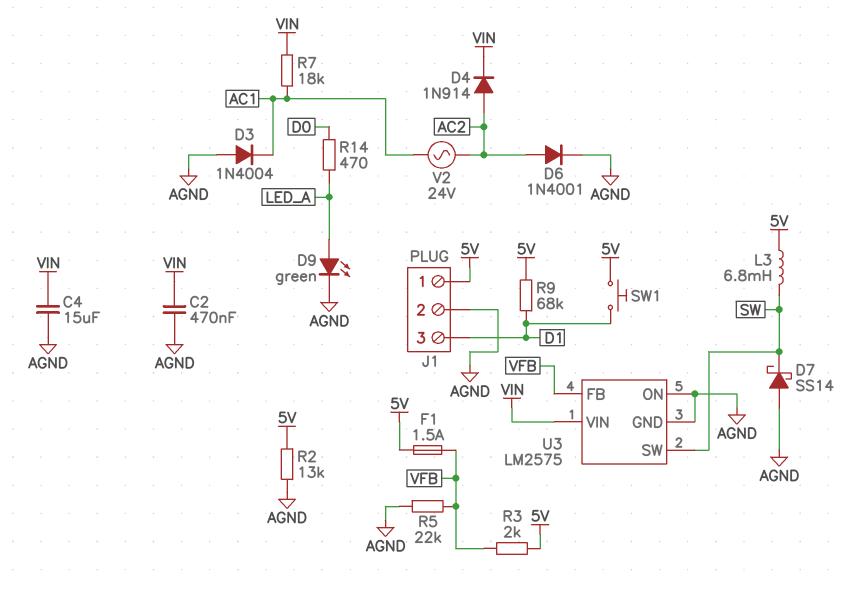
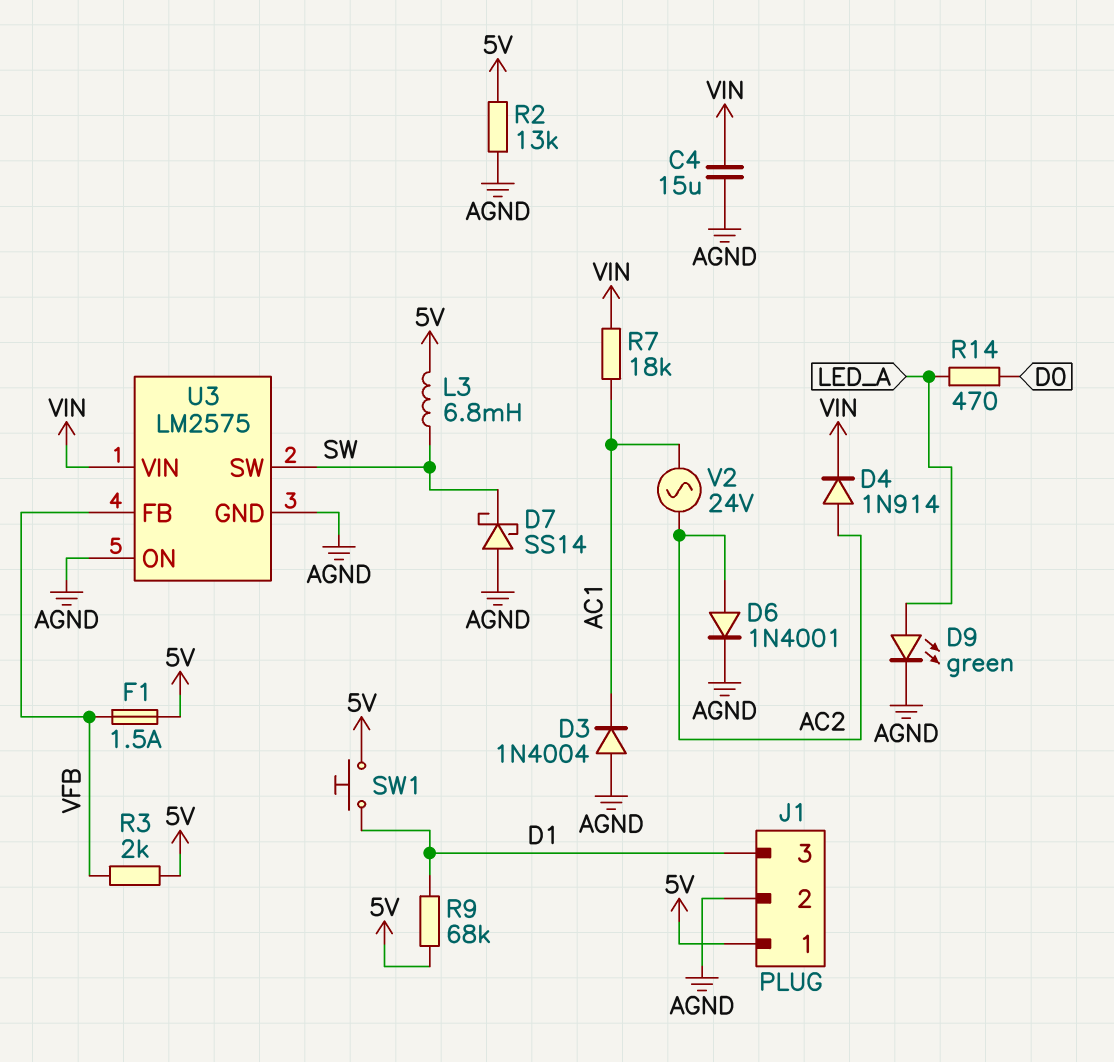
C2: 470nF (AGND, VIN) -> none
R5: 22k (AGND, VFB) -> none

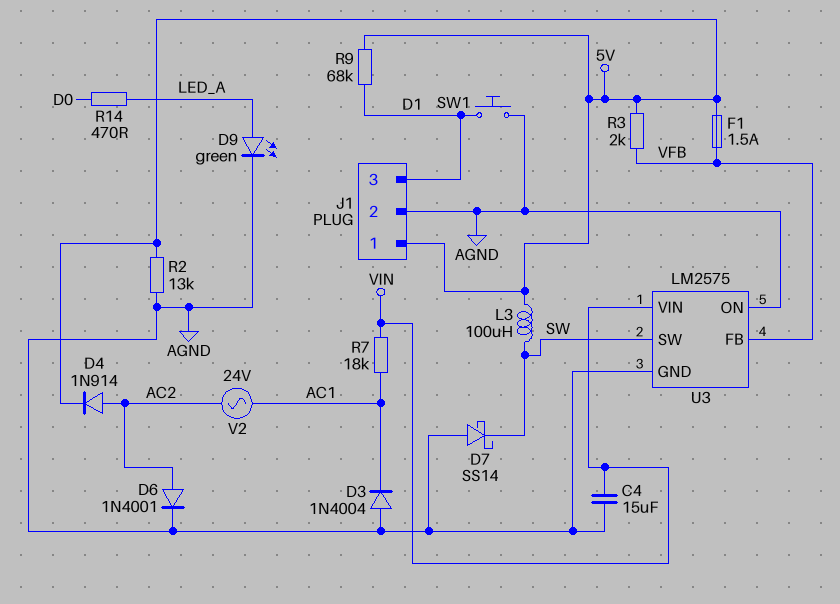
D4: diode 1N914 (A AC2, K VIN) -> diode 1N914 (A AC2, K 5V)
L3: 6.8mH (5V, SW) -> 100uH (5V, SW)
SW1: button (5V, D1) -> button (AGND, D1)

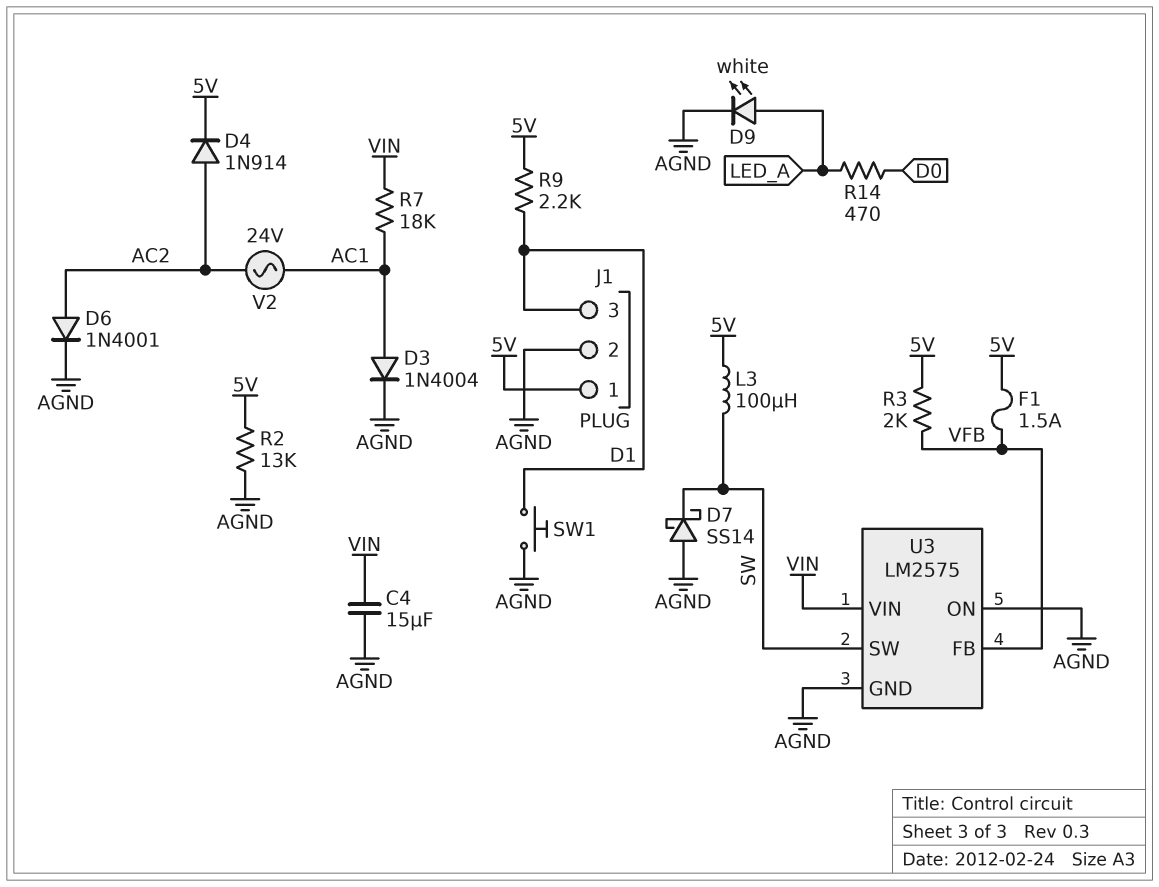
D3: diode 1N4004 (A AGND, K AC1) -> diode 1N4004 (A AC1, K AGND)
D9: LED green (A LED_A, K AGND) -> LED white (A LED_A, K AGND)
R9: 68k (5V, D1) -> 2.2k (5V, D1)

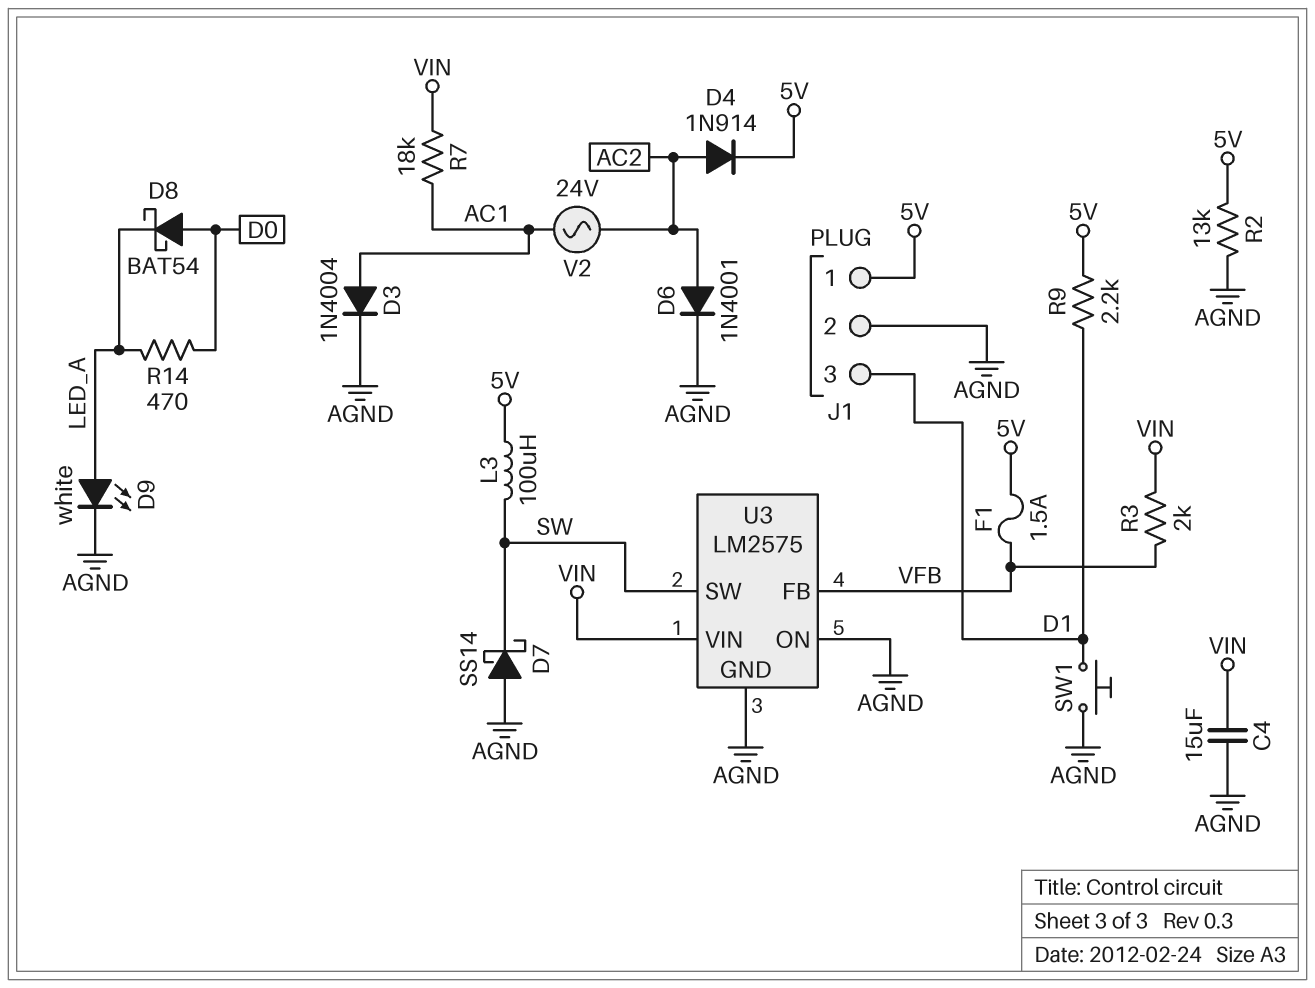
D8: none -> schottky BAT54 (A D0, K LED_A)
R3: 2k (5V, VFB) -> 2k (VFB, VIN)

